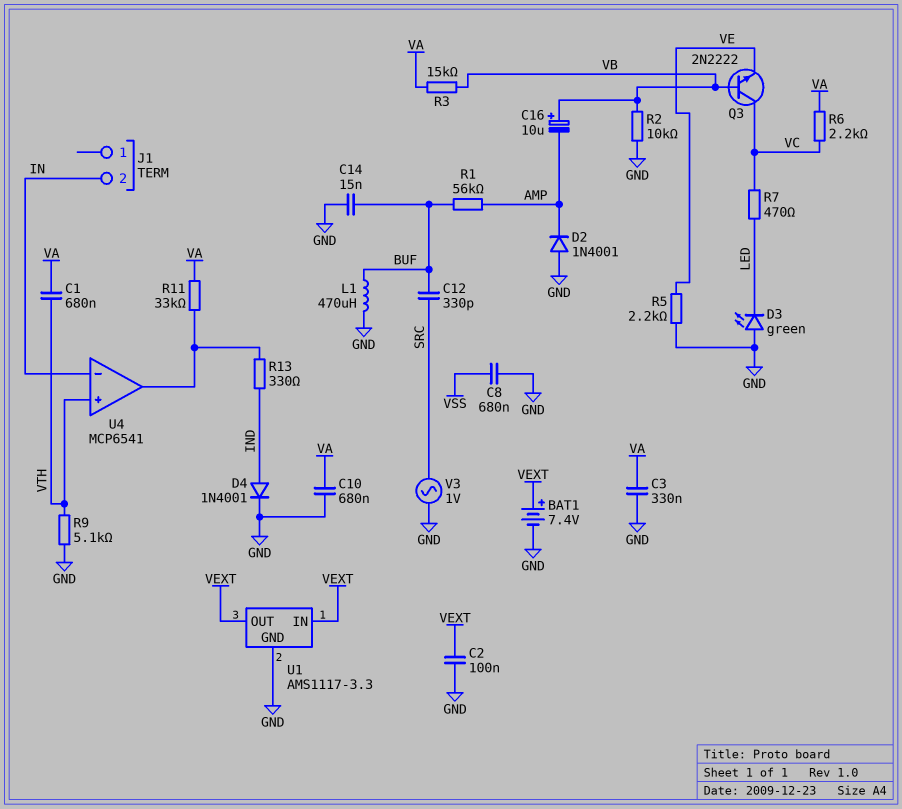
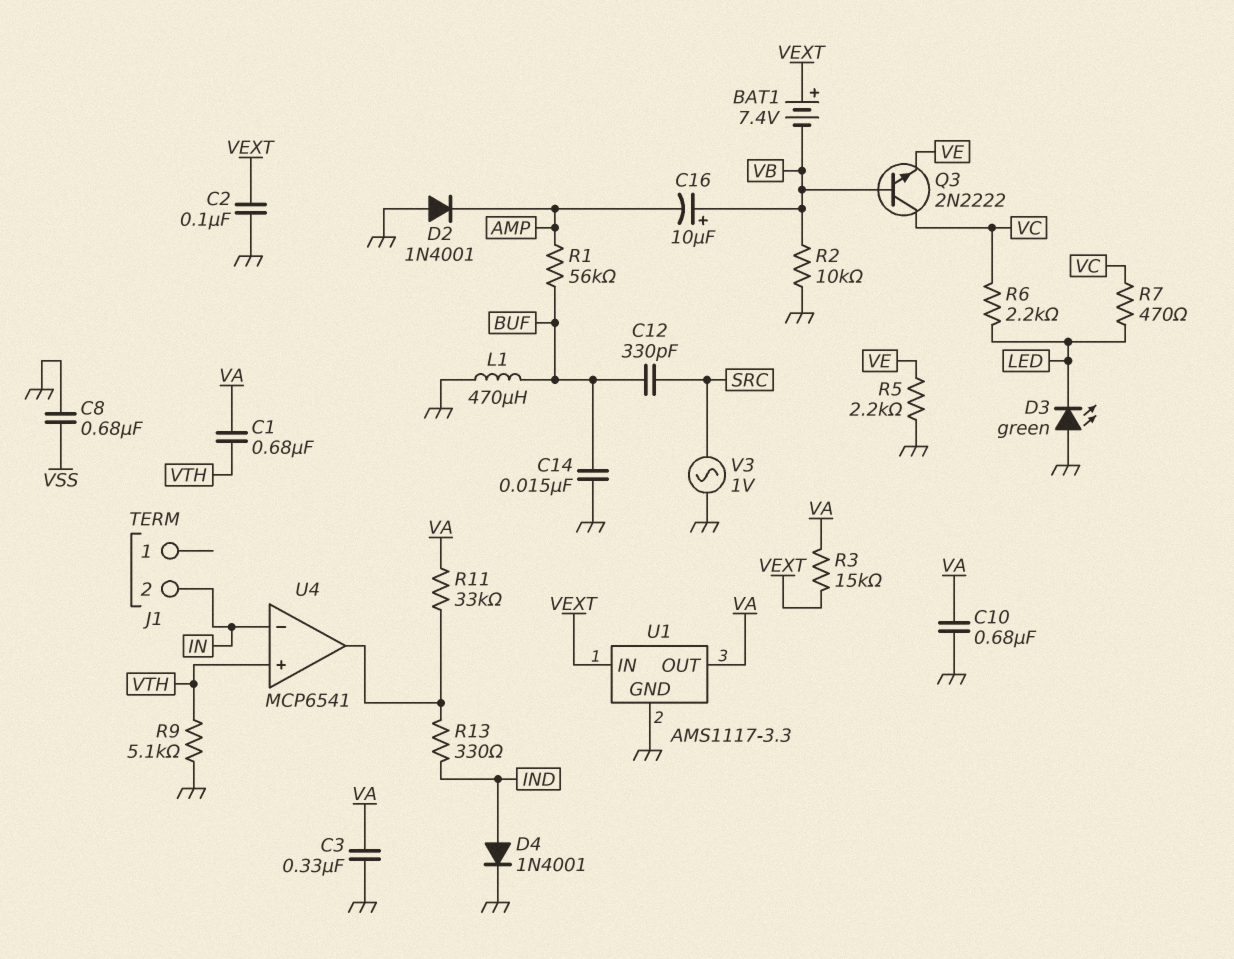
BAT1: 7.4V (plus VEXT, minus GND) -> 7.4V (plus VEXT, minus VB)
R3: 15k (VA, VB) -> 15k (VA, VEXT)
R6: 2.2k (VA, VC) -> 2.2k (LED, VC)
U1 pin OUT: VEXT -> VA

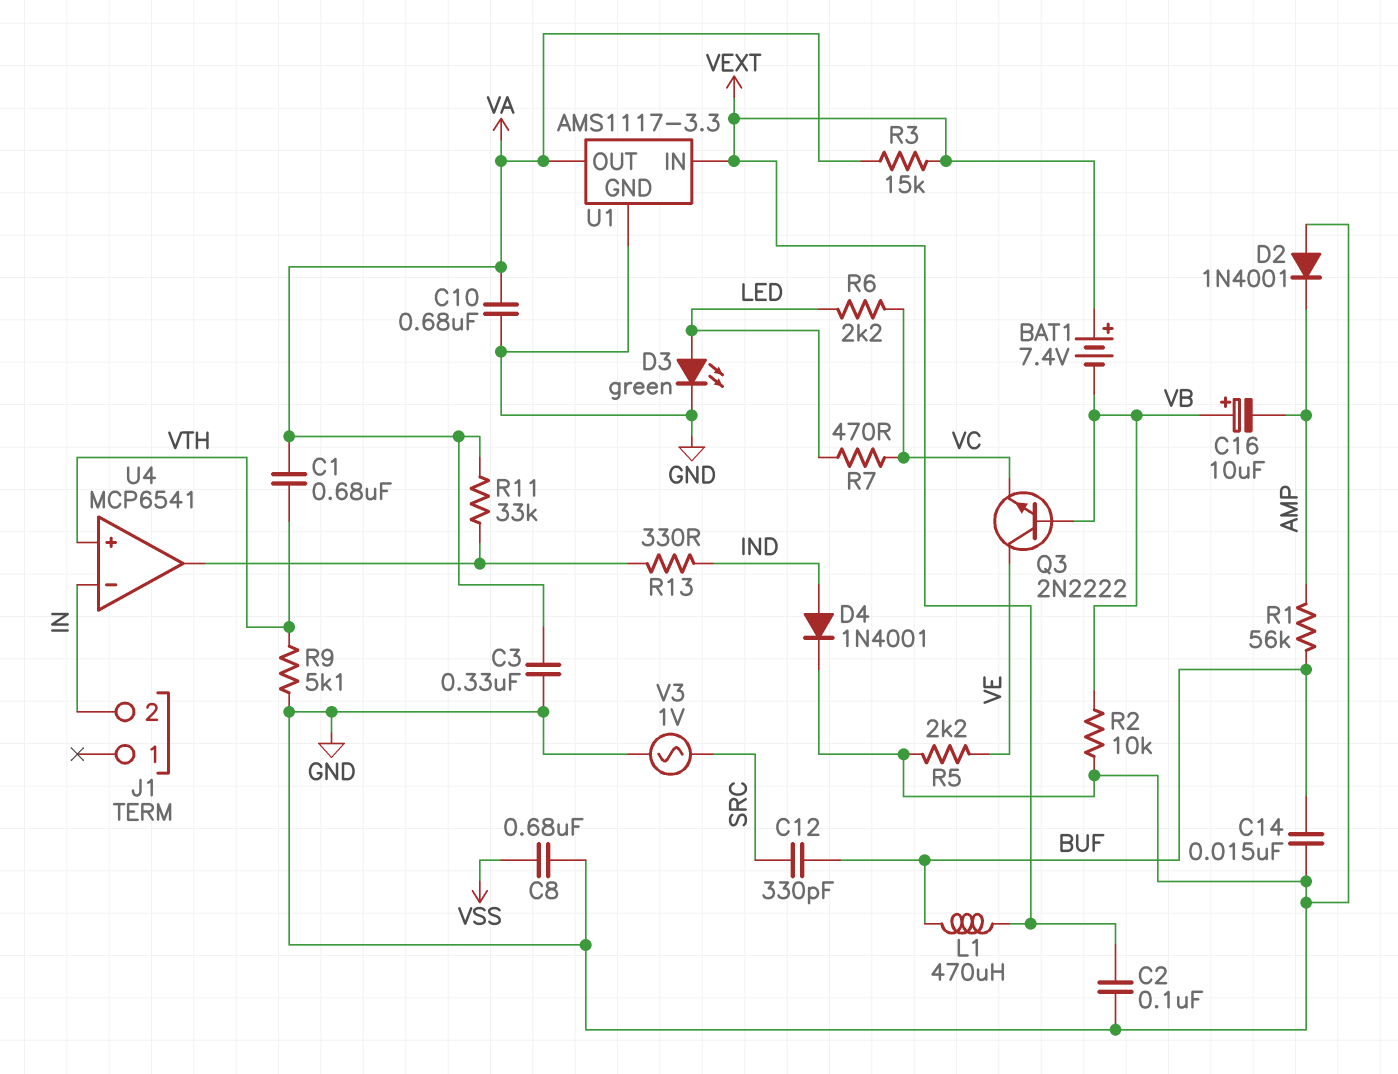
D3: LED green (A GND, K LED) -> LED green (A LED, K GND)
L1: 470uH (BUF, GND) -> 470uH (BUF, VEXT)
Q3: NPN 2N2222 (B VB, C VC, E VE) -> NPN 2N2222 (B VB, C VE, E VC)

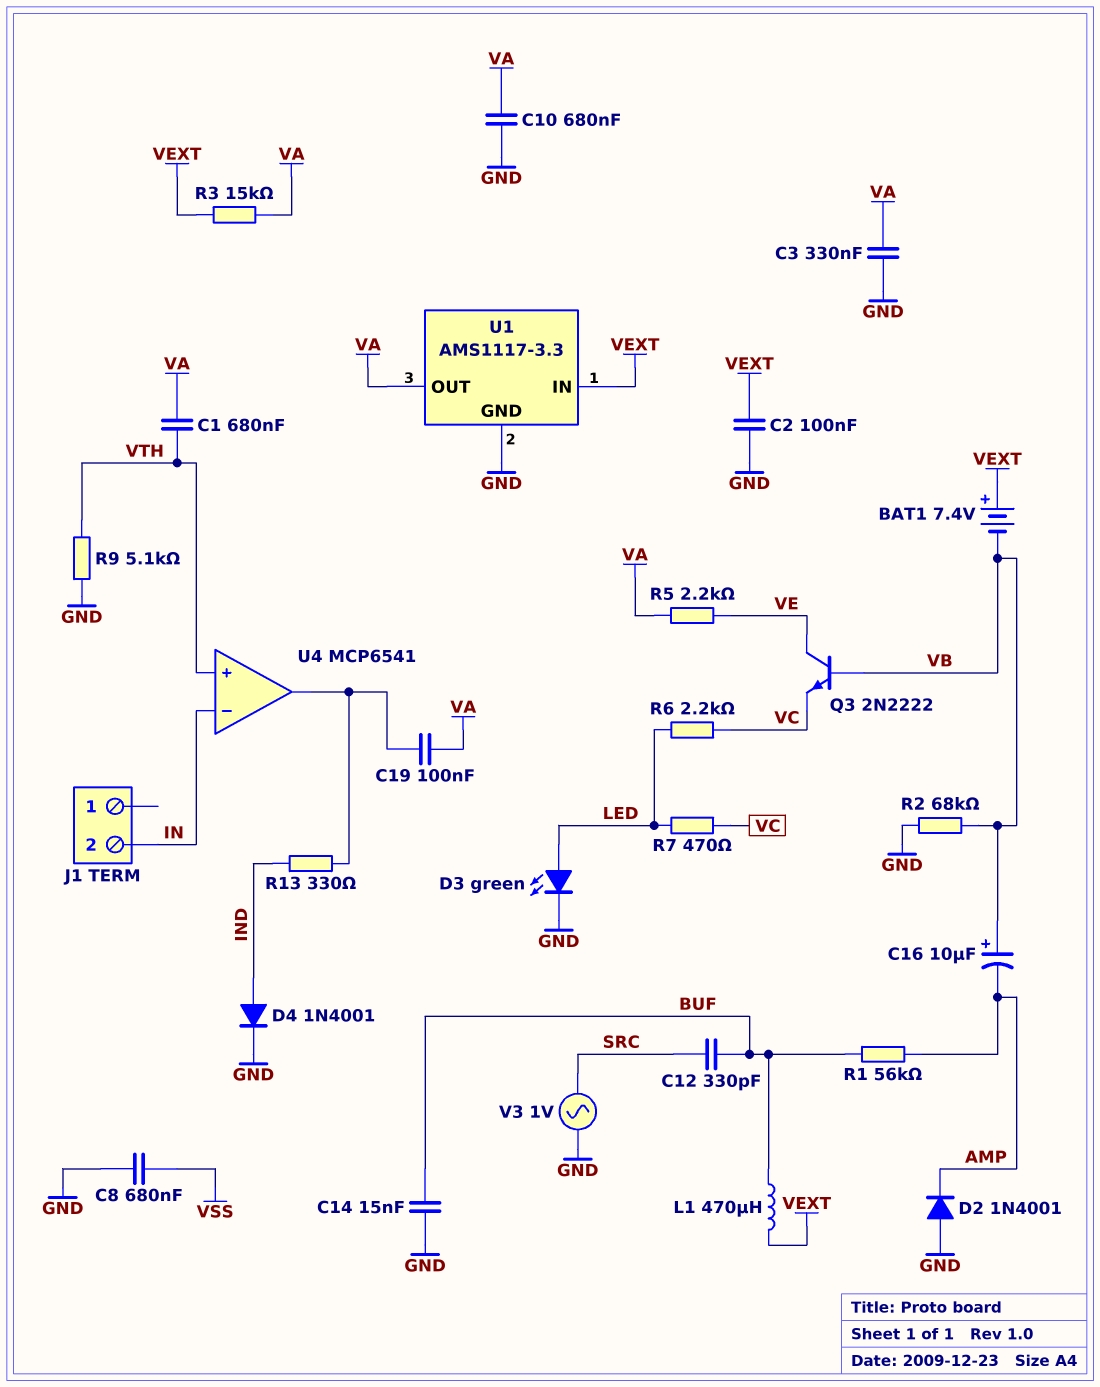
C19: none -> 100nF (U4/out, VA)
R2: 10k (GND, VB) -> 68k (GND, VB)
R5: 2.2k (GND, VE) -> 2.2k (VA, VE)
R11: 33k (U4/out, VA) -> none

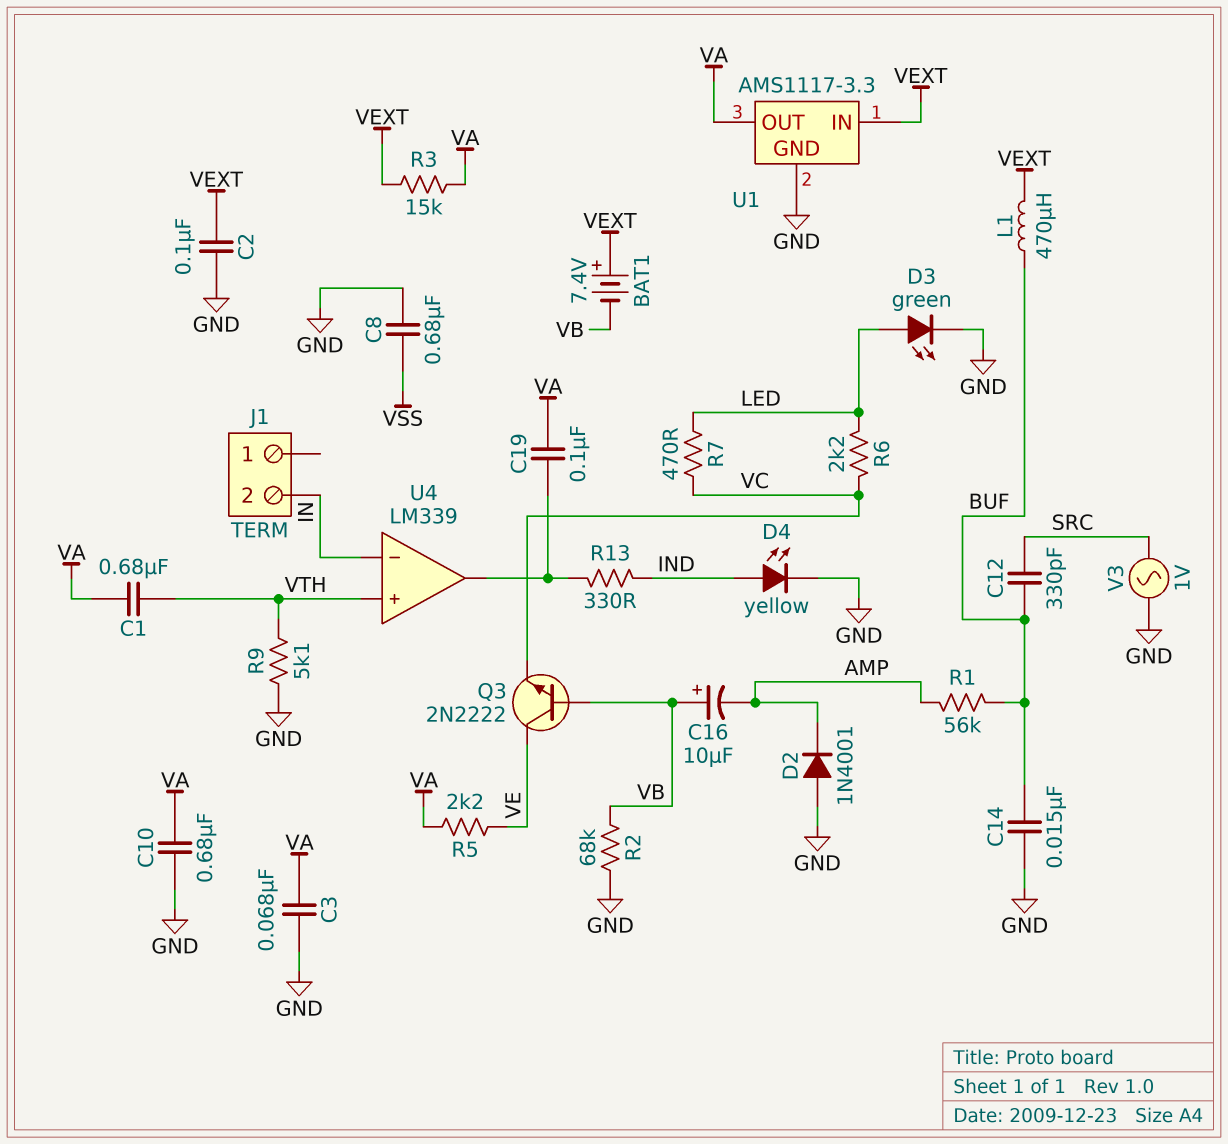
C3: 330nF (GND, VA) -> 68nF (GND, VA)
D4: diode 1N4001 (A IND, K GND) -> LED yellow (A IND, K GND)
U4: MCP6541 -> LM339

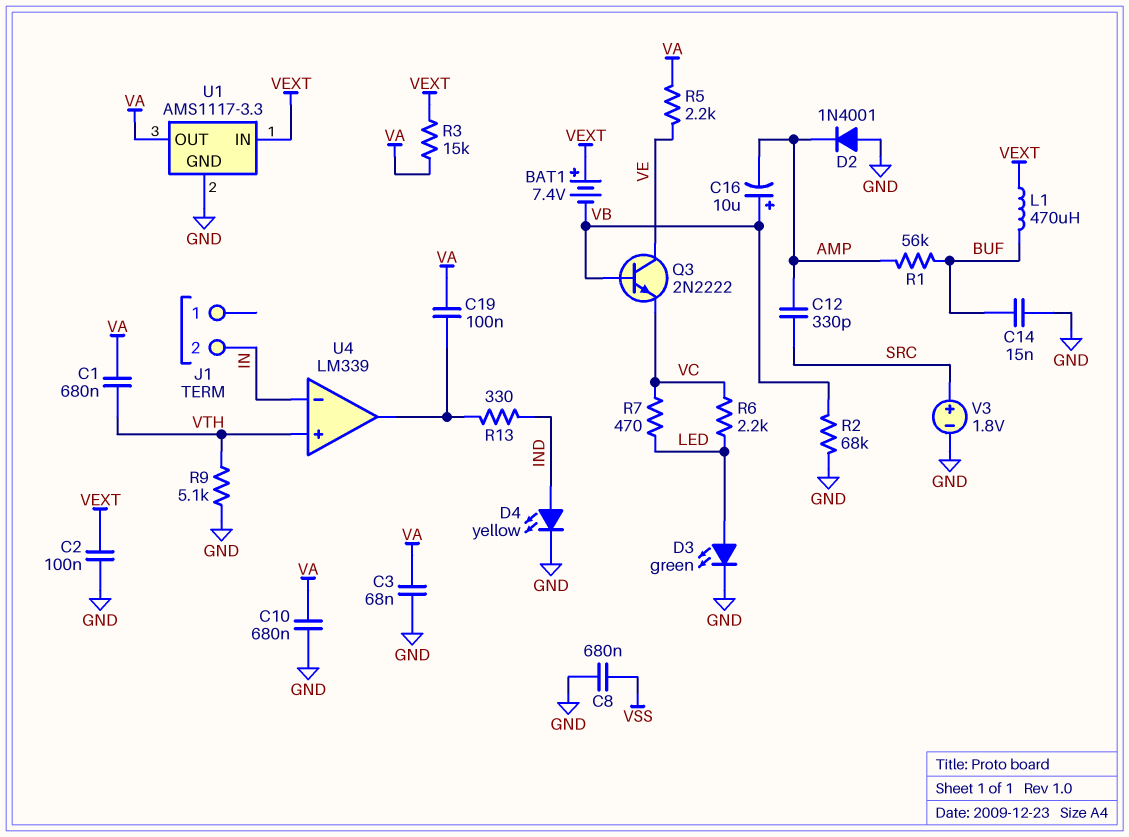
C12: 330pF (BUF, SRC) -> 330pF (AMP, SRC)
V3: AC 1V (GND, SRC) -> 1.8V (plus SRC, minus GND)

